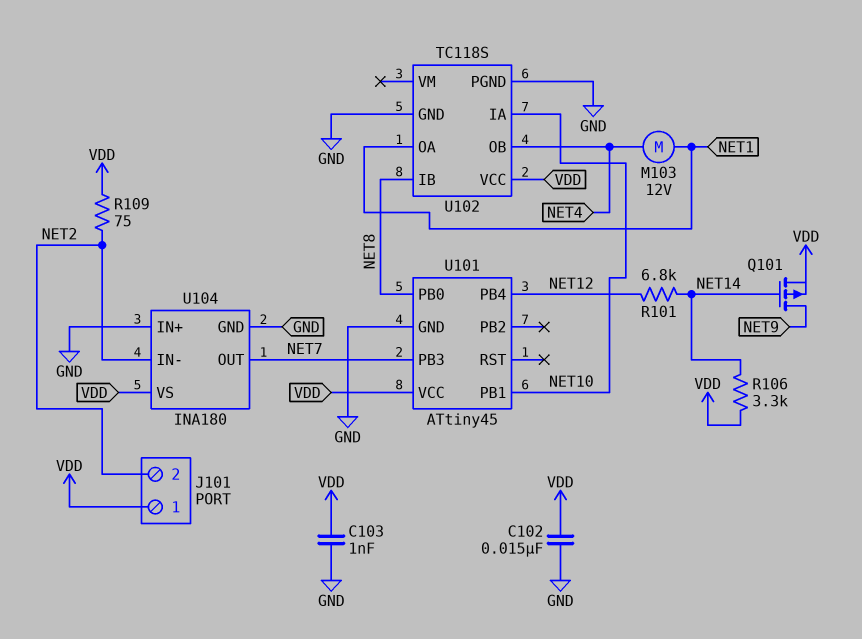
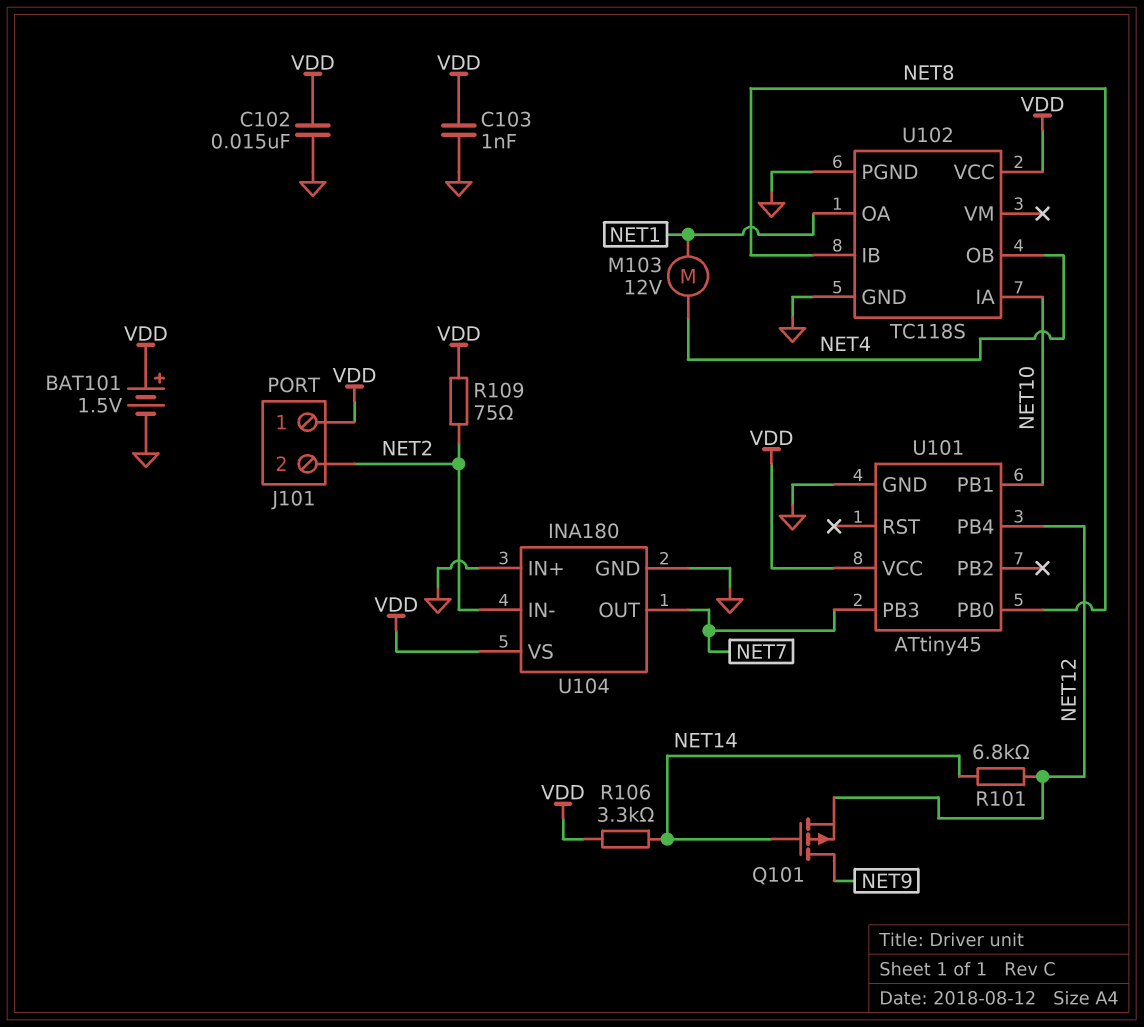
BAT101: none -> 1.5V (plus VDD, minus GND)
Q101: PMOS (G NET14, D NET9, S VDD) -> PMOS (G NET14, D NET9, S NET12)

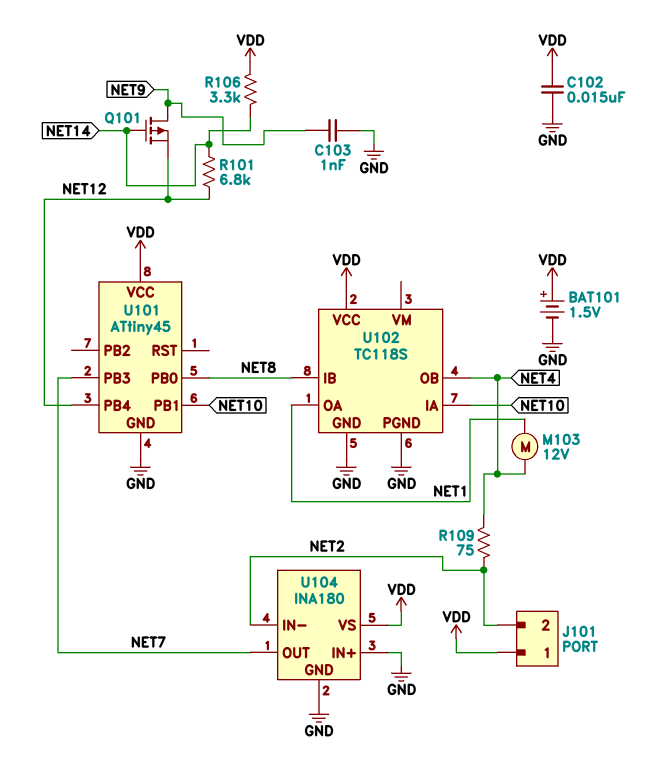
C103: 1nF (GND, VDD) -> 1nF (GND, NET9)
R109: 75 (NET2, VDD) -> 75 (NET2, NET4)

